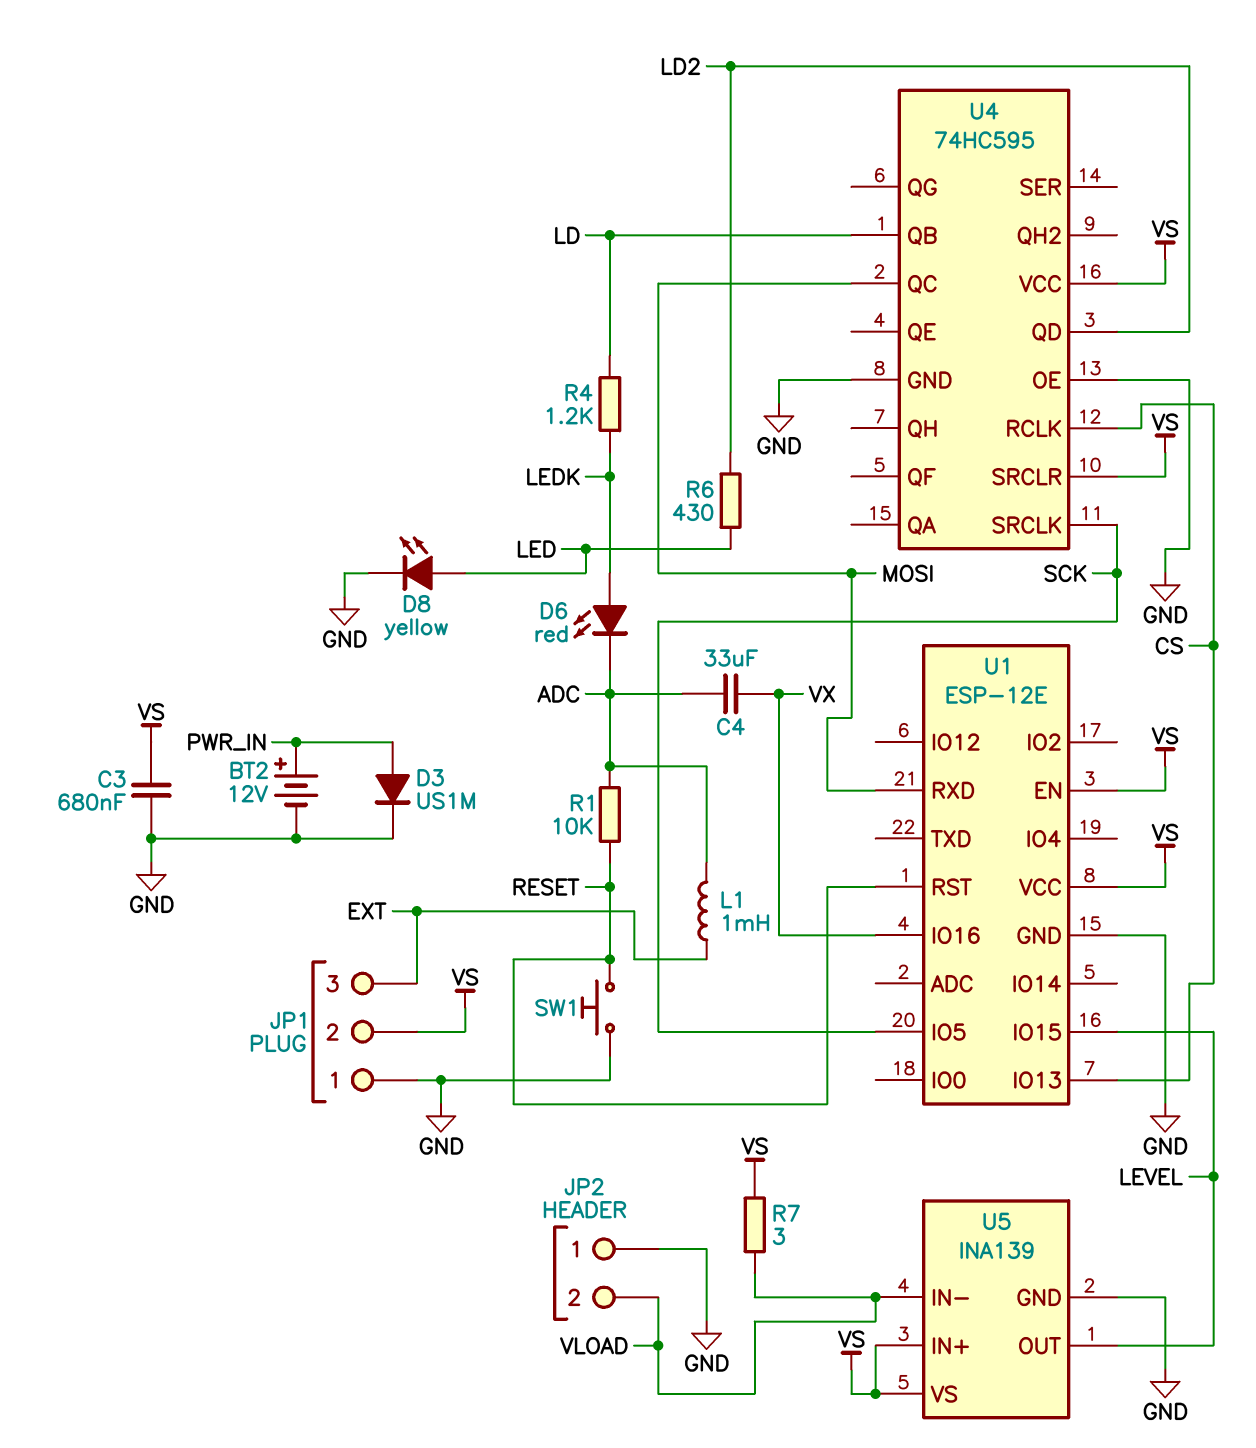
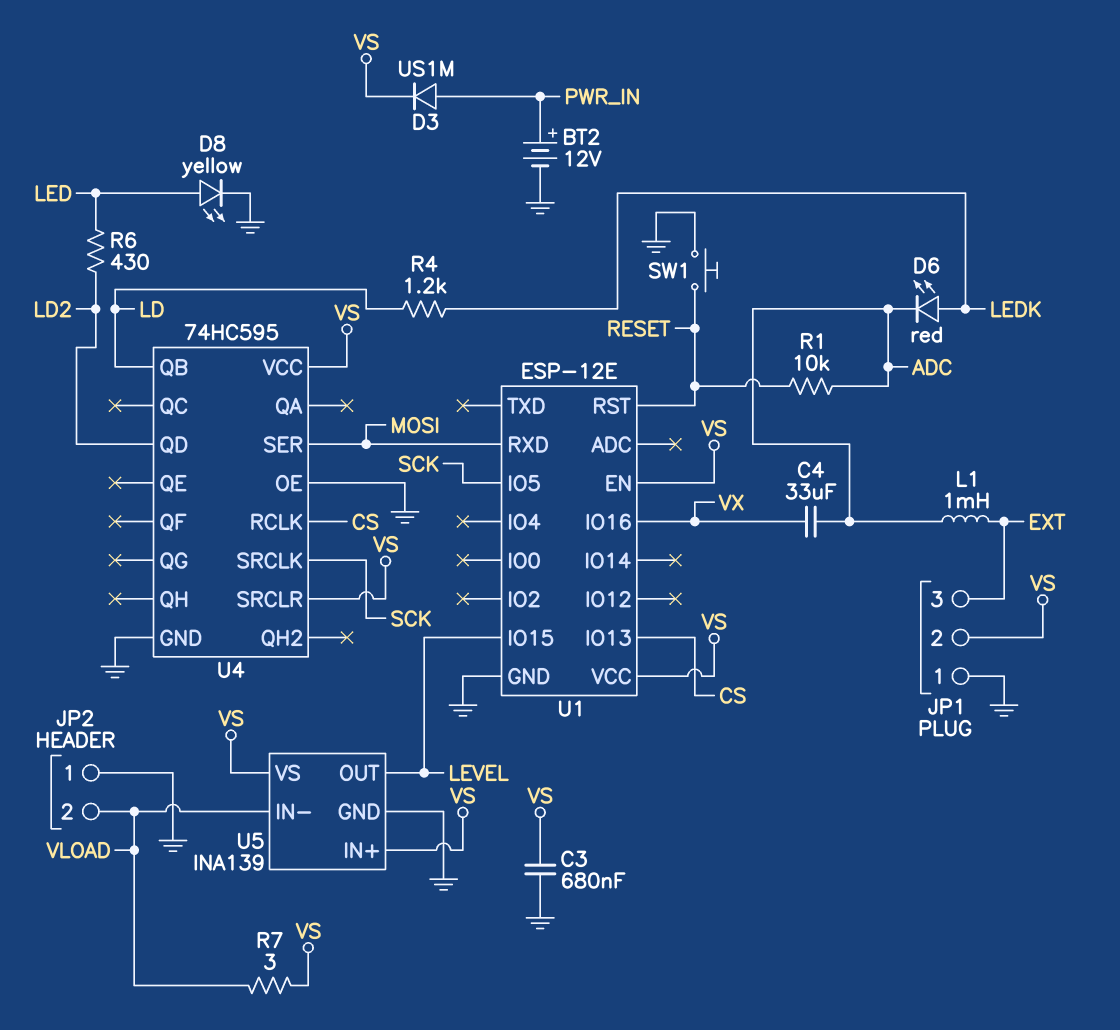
D3: diode US1M (A PWR_IN, K GND) -> diode US1M (A PWR_IN, K VS)
U4 pin QC: MOSI -> none
U4 pin SER: none -> MOSI

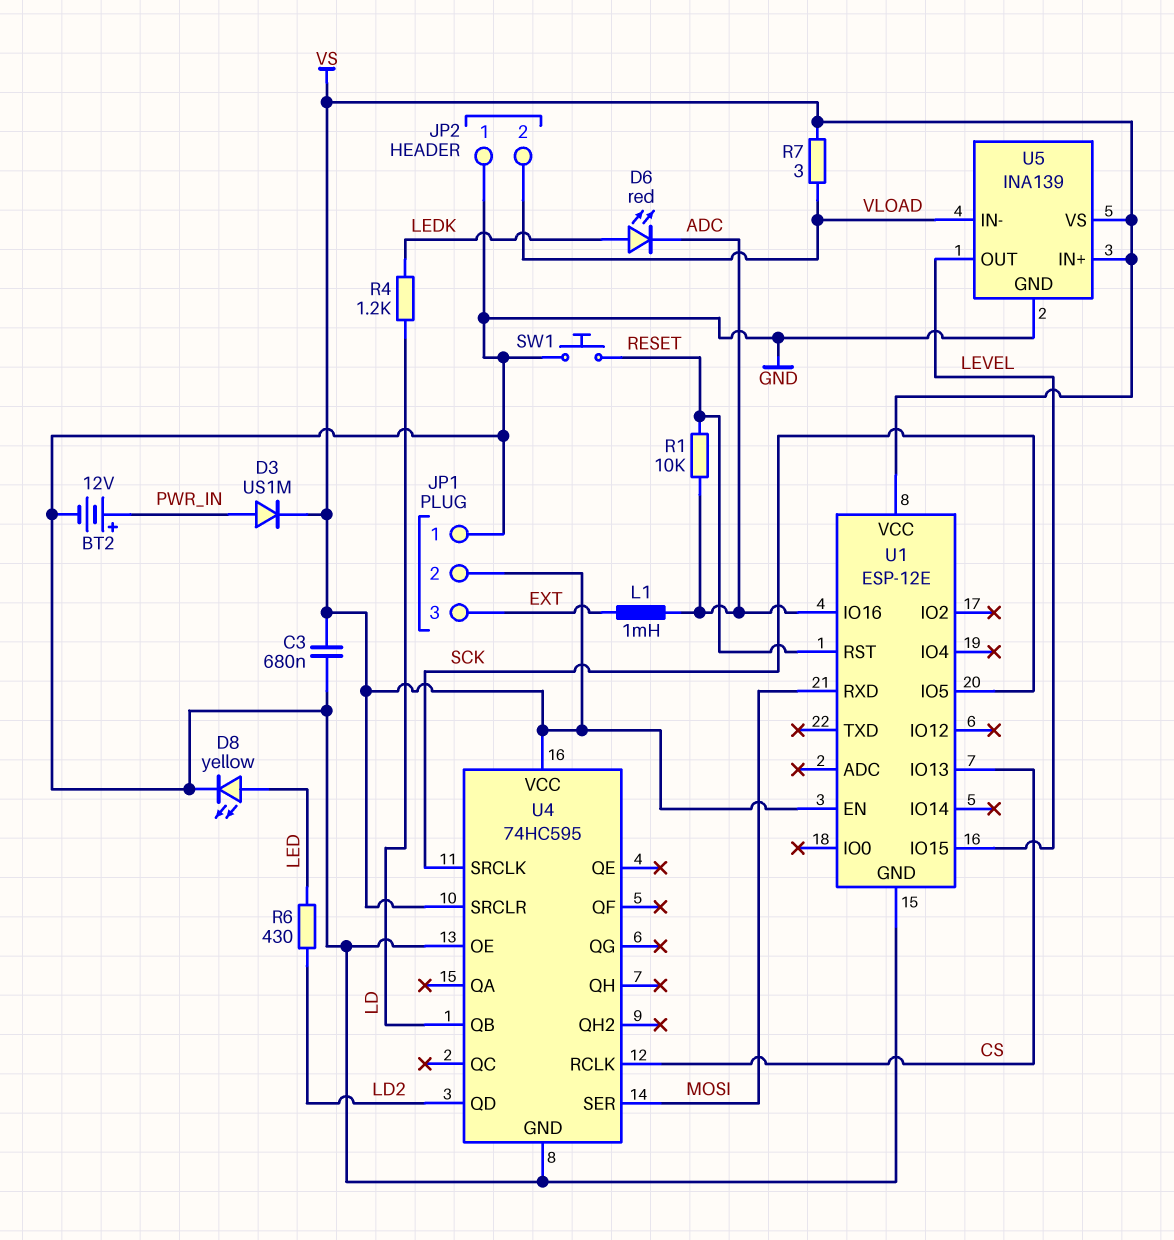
C4: 33uF (ADC, VX) -> none
U1 pin IO16: VX -> ADC

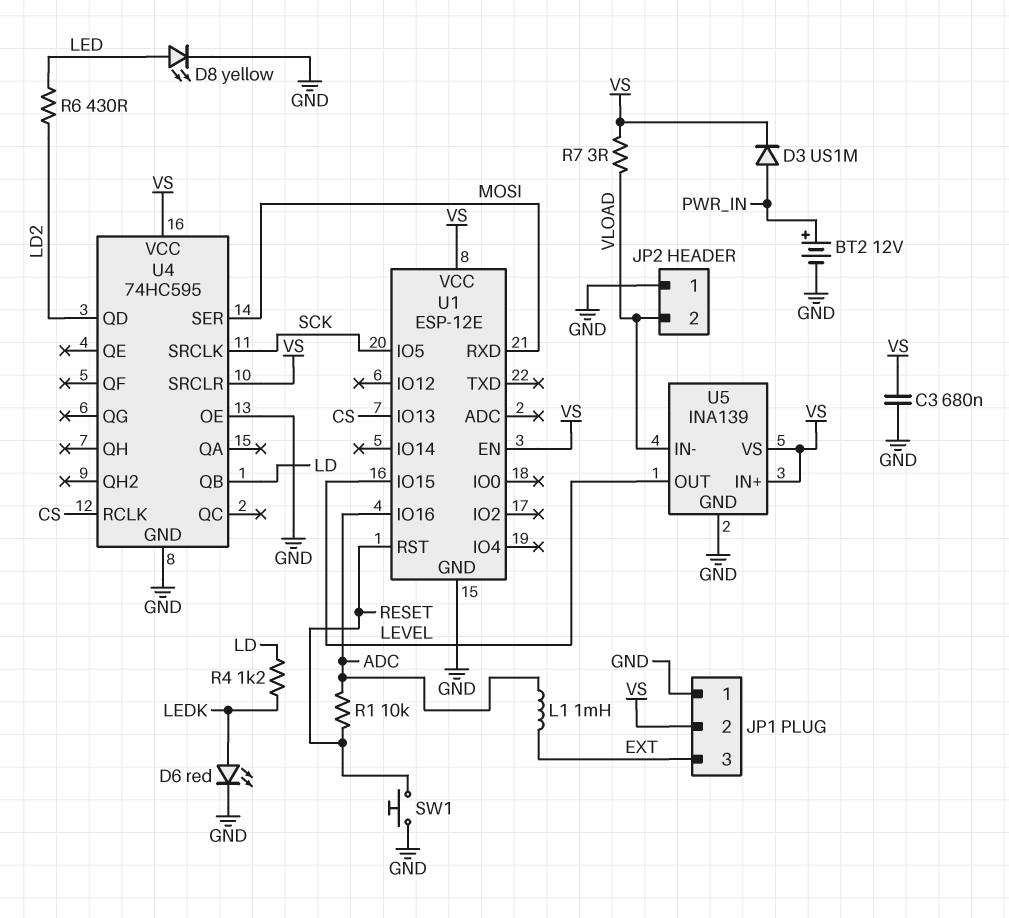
D6: LED red (A LEDK, K ADC) -> LED red (A LEDK, K GND)

